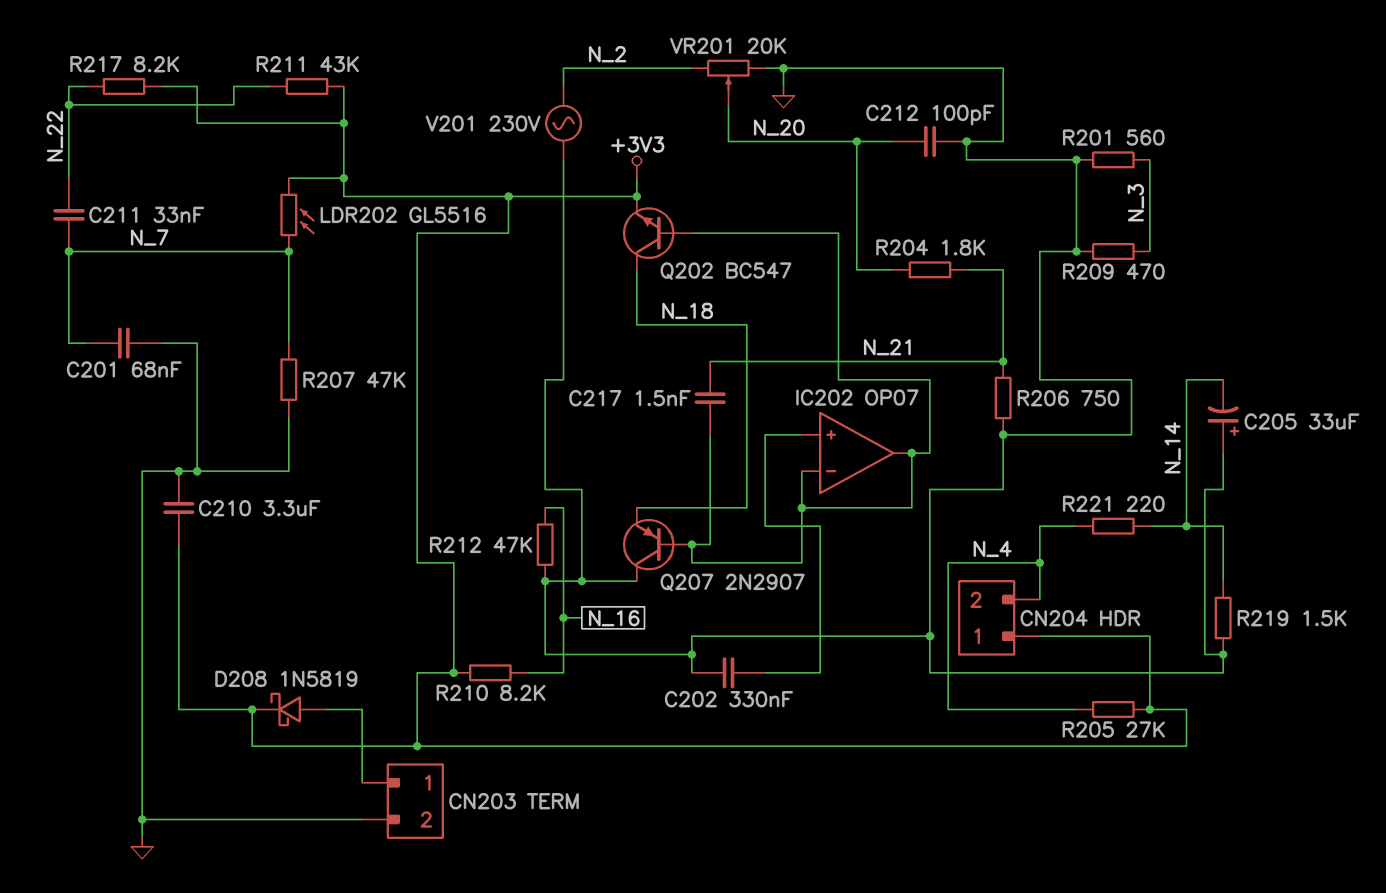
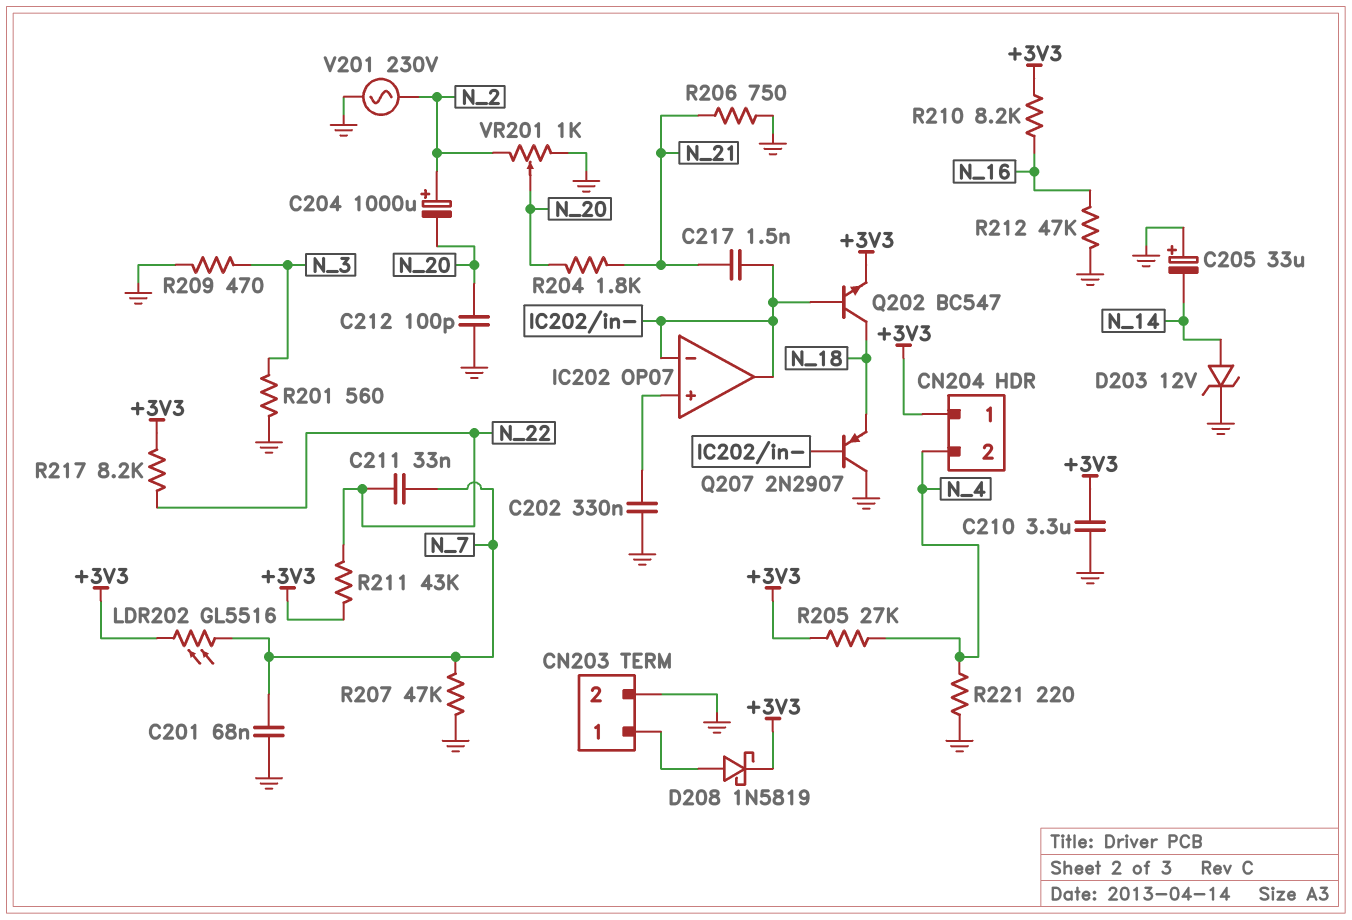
C204: none -> 1000uF (plus N_2, minus N_20)
D203: none -> zener 12V (A N_14, K GND)
R219: 1.5k (GND, N_14) -> none
R221: 220 (N_4, N_14) -> 220 (GND, N_4)
VR201: 20k (GND, N_2, wiper N_20) -> 1k (GND, N_2, wiper N_20)

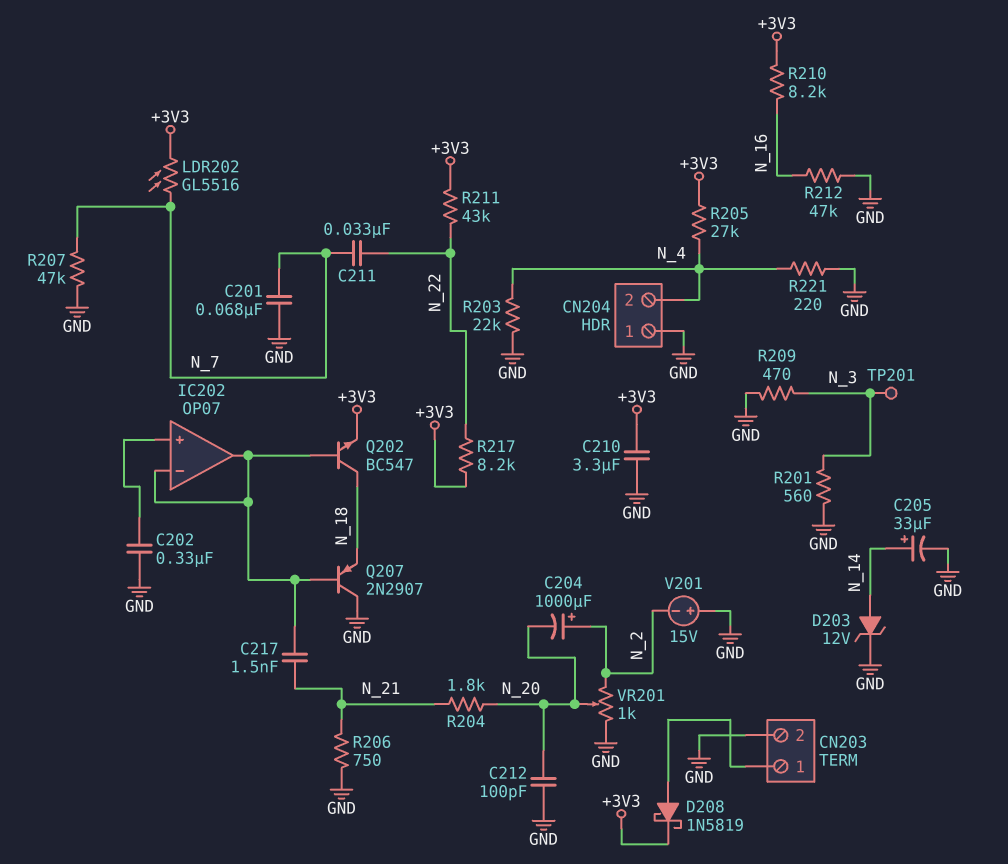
C205: 33uF (plus GND, minus N_14) -> 33uF (plus N_14, minus GND)
CN204 pin 1: +3V3 -> GND
R203: none -> 22k (GND, N_4)
TP201: none -> test point (N_3)
V201: AC 230V (GND, N_2) -> 15V (plus GND, minus N_2)

